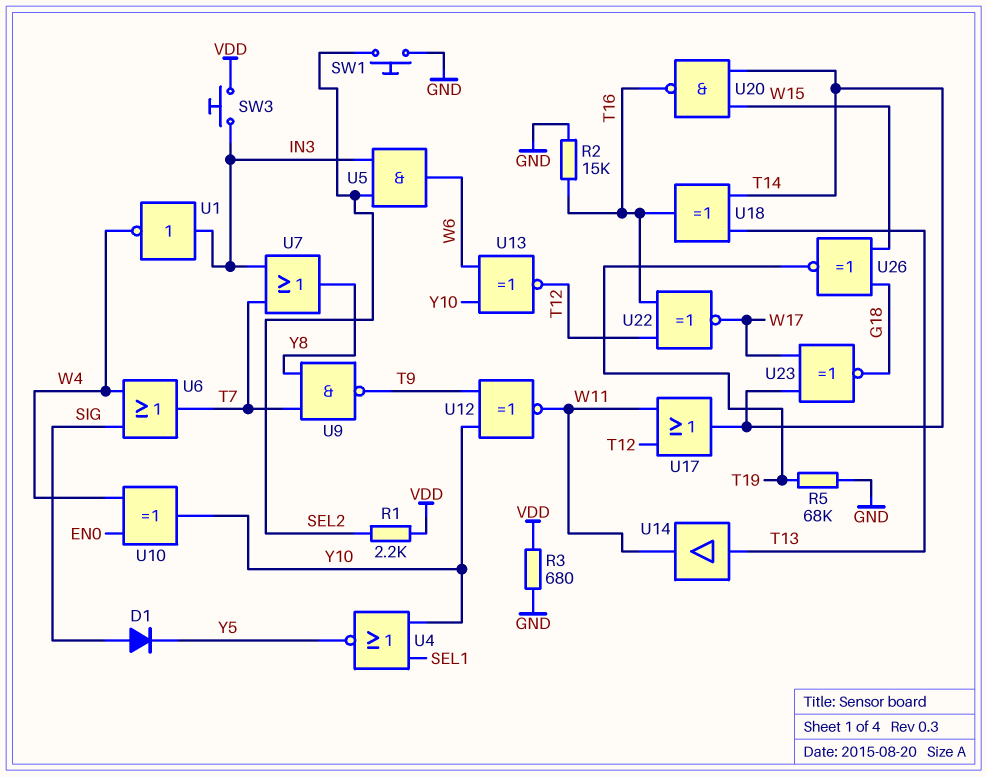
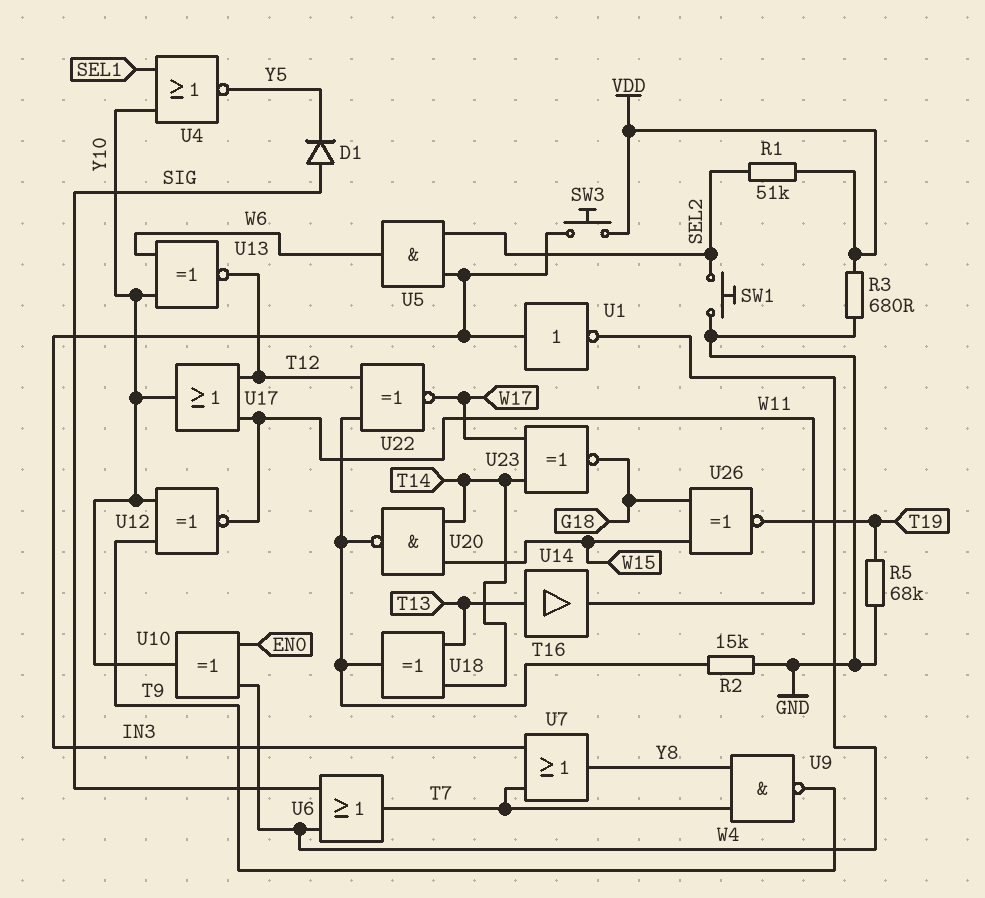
R1: 2.2k (SEL2, VDD) -> 51k (SEL2, VDD)
U17: OR (in T12, in W11, out T14) -> OR (in T12, in W11, out Y10)

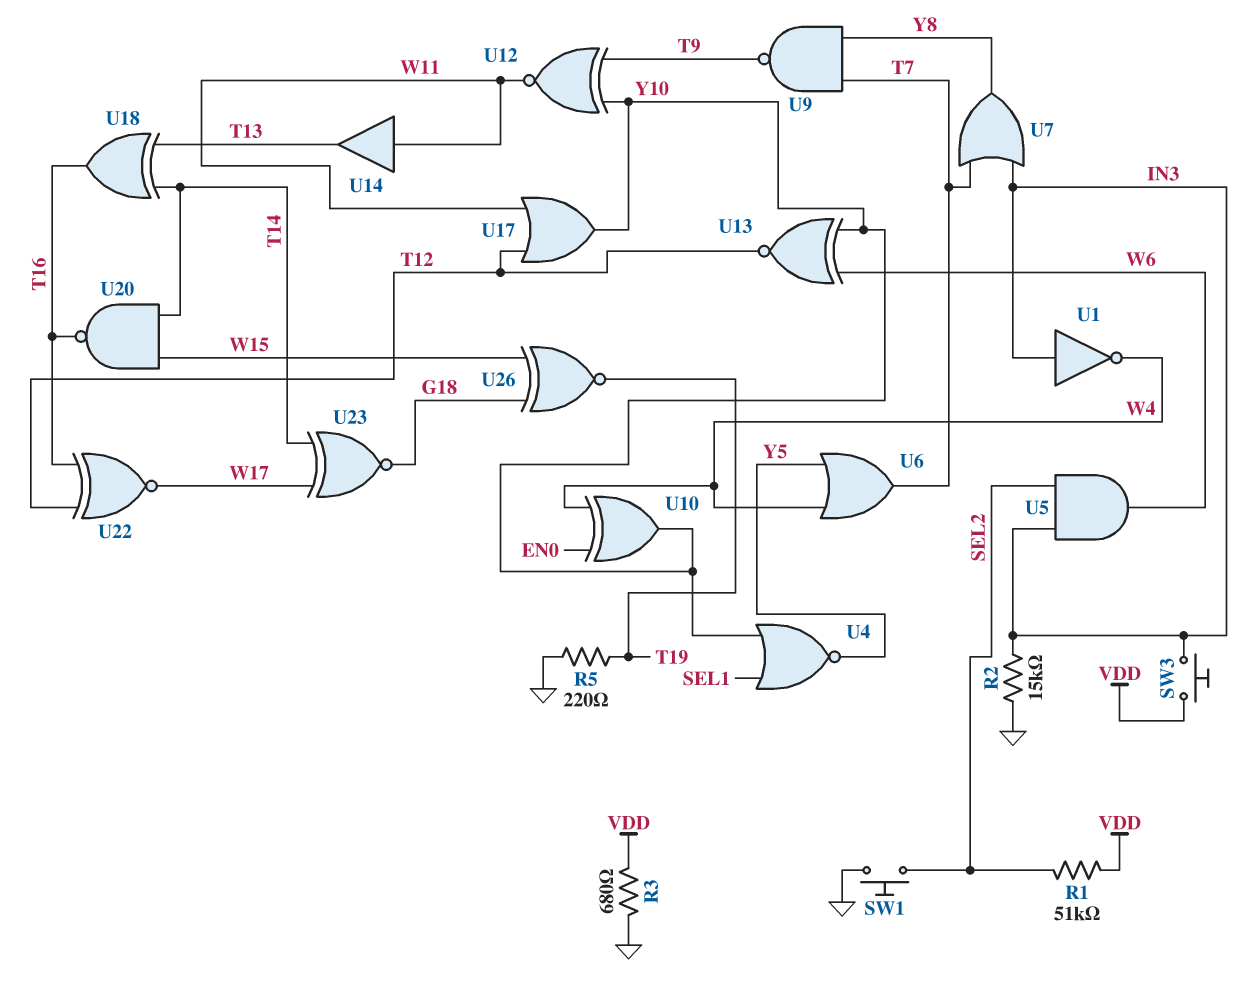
D1: diode (A SIG, K Y5) -> none
R2: 15k (GND, T16) -> 15k (GND, IN3)
R5: 68k (GND, T19) -> 220 (GND, T19)
U6: OR (in SIG, in W4, out T7) -> OR (in W4, in Y5, out T7)
U14: buffer (in T13, out W11) -> buffer (in W11, out T13)

